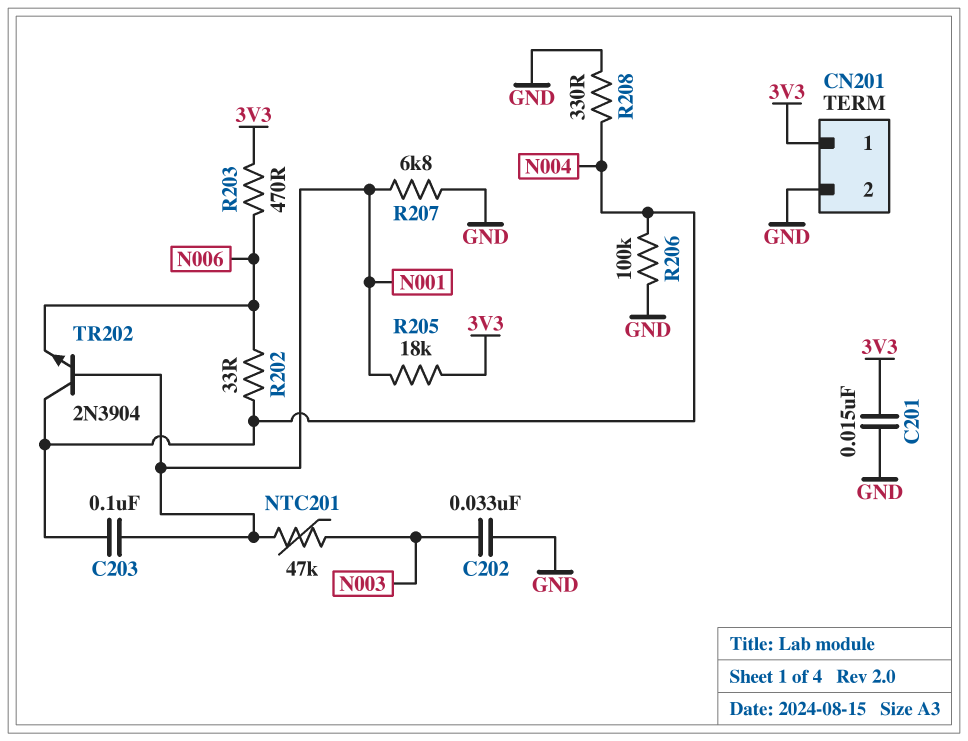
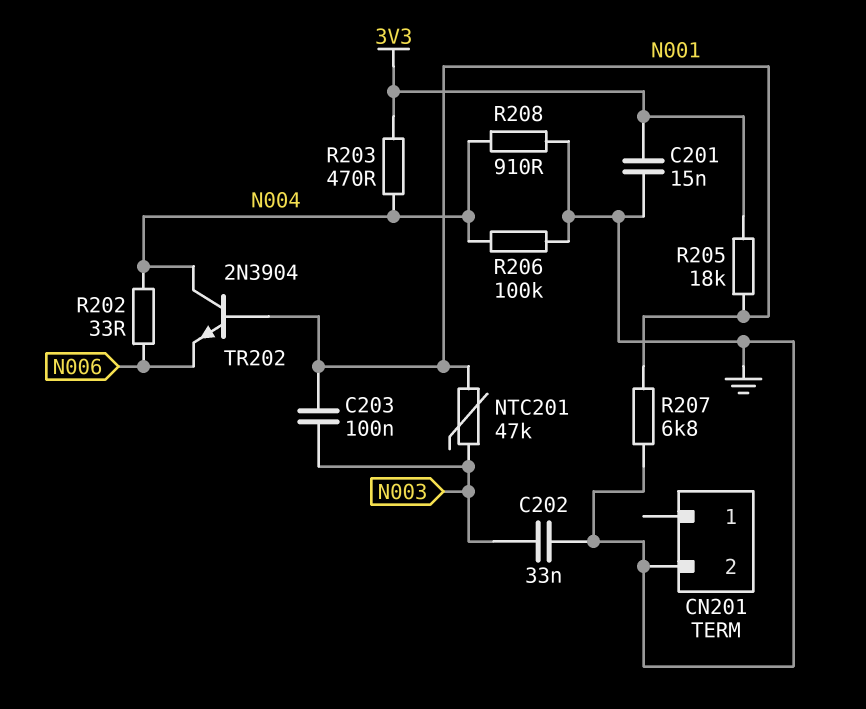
C203: 100nF (N001, N004) -> 100nF (N001, N003)
CN201 pin 1: 3V3 -> none
R203: 470 (3V3, N006) -> 470 (3V3, N004)
R208: 330 (GND, N004) -> 910 (GND, N004)

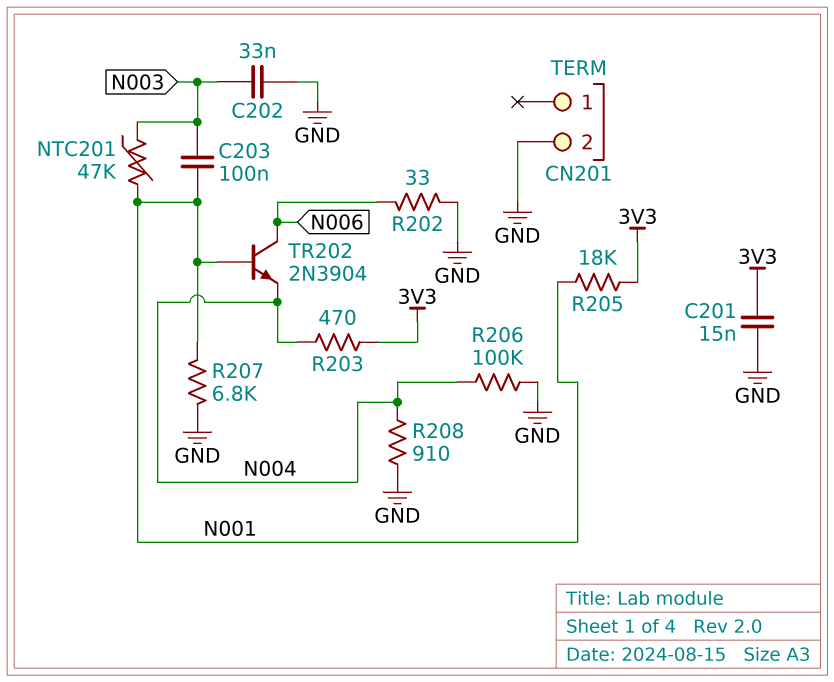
R202: 33 (N004, N006) -> 33 (GND, N006)
TR202: NPN 2N3904 (B N001, C N004, E N006) -> NPN 2N3904 (B N001, C N006, E N004)

